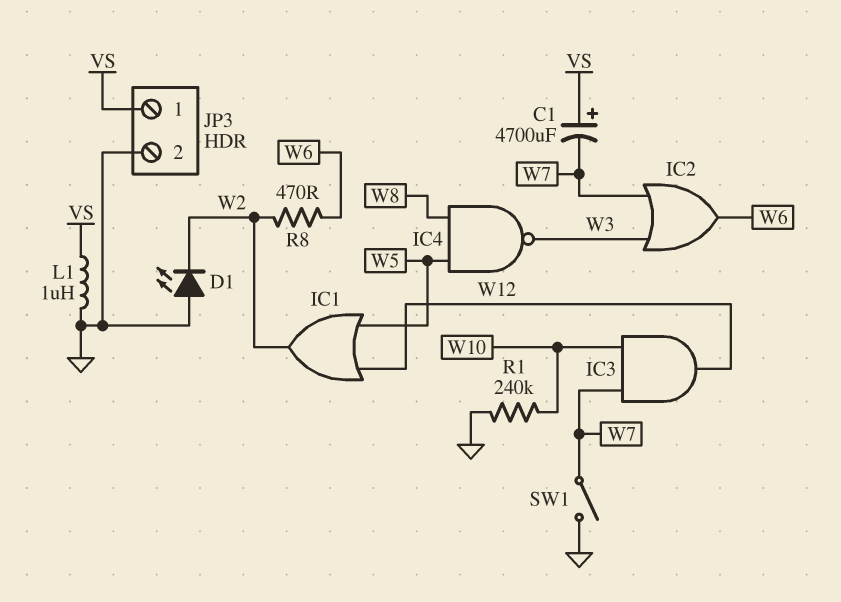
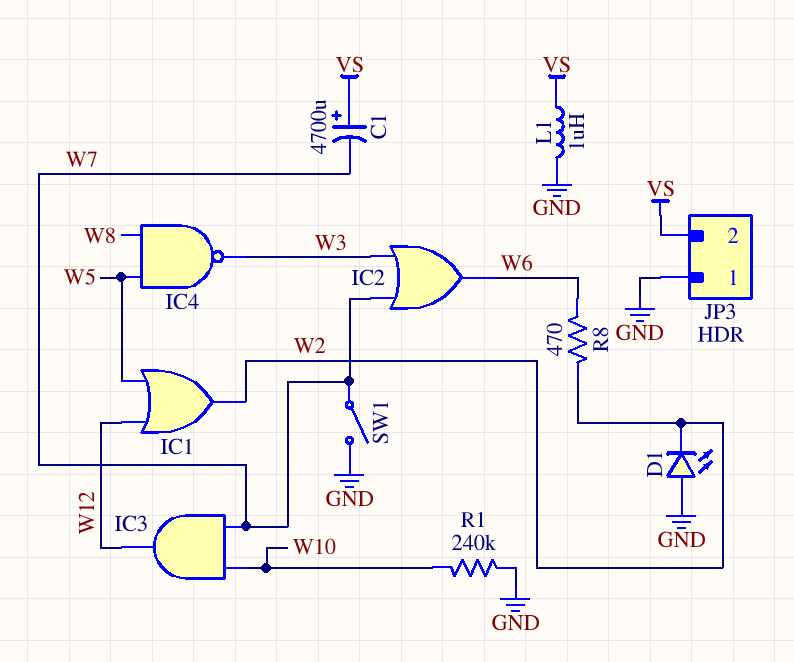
JP3 pin 1: VS -> GND
JP3 pin 2: GND -> VS

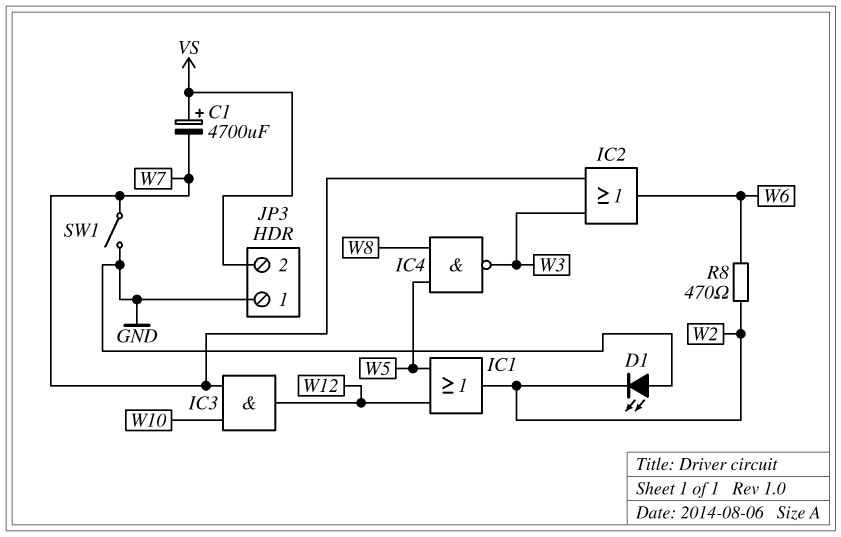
L1: 1uH (GND, VS) -> none
R1: 240k (GND, W10) -> none

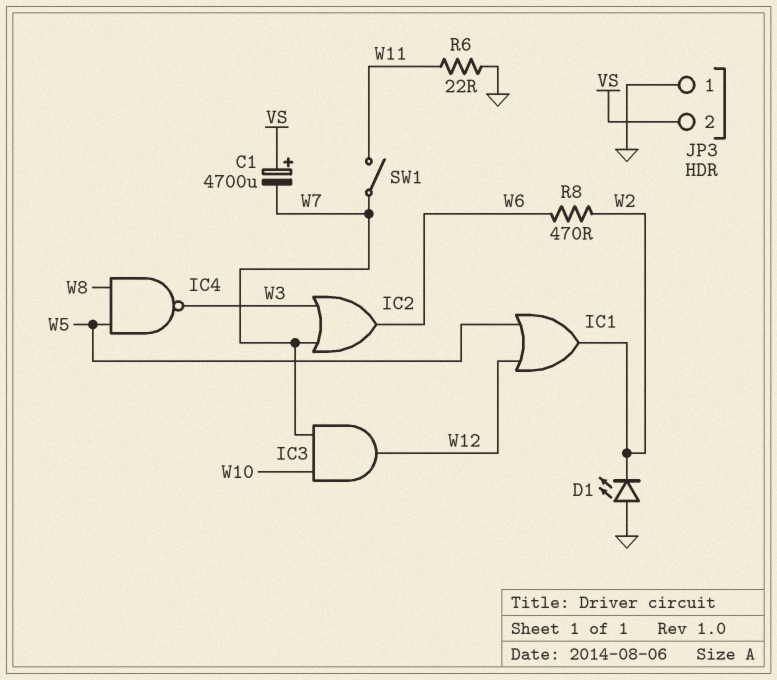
R6: none -> 22 (GND, W11)
SW1: switch (GND, W7) -> switch (W7, W11)

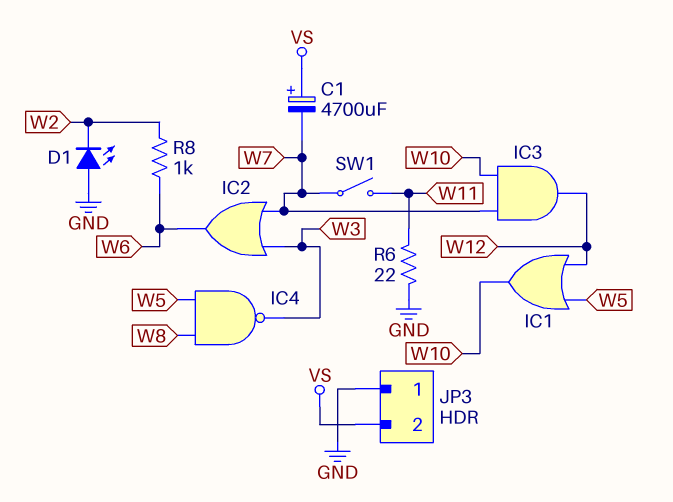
IC1: OR (in W5, in W12, out W2) -> OR (in W5, in W12, out W10)
R8: 470 (W2, W6) -> 1k (W2, W6)

